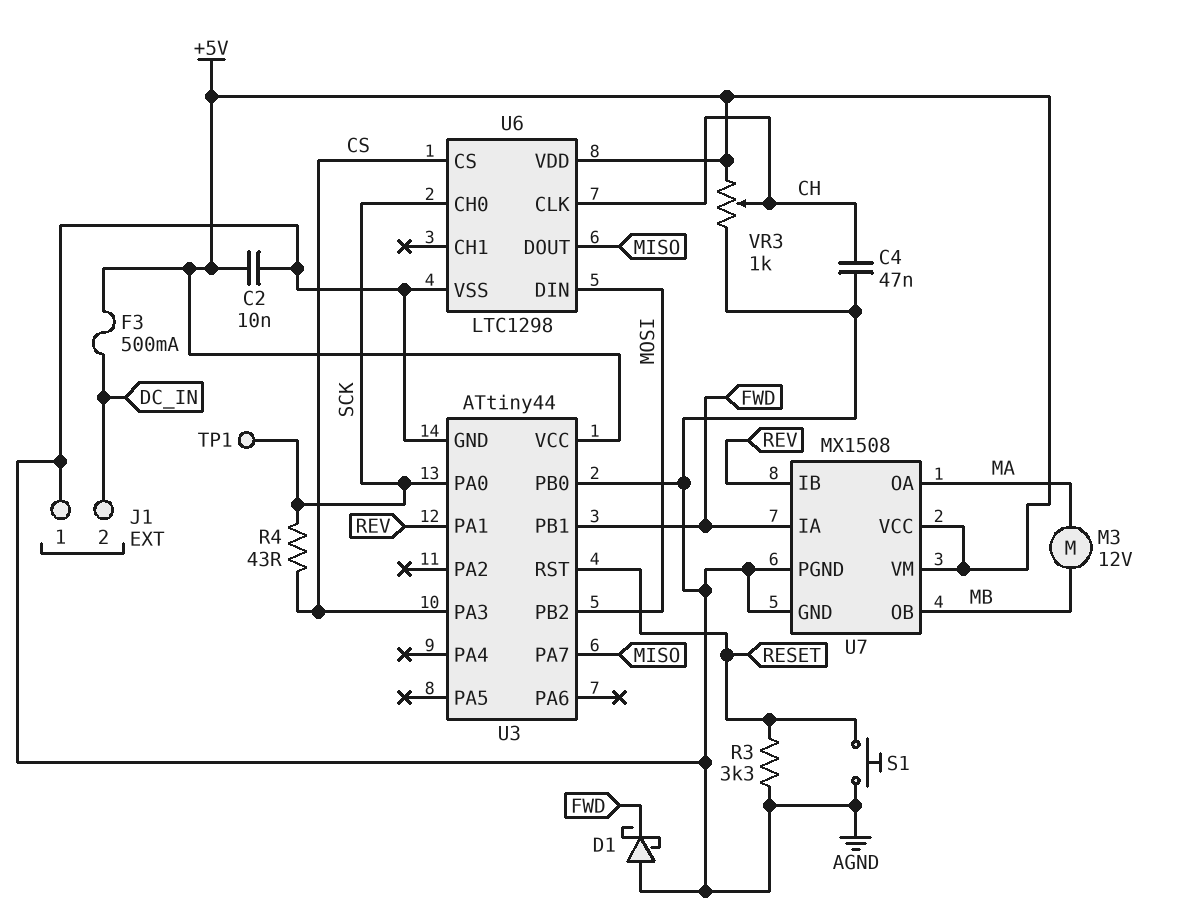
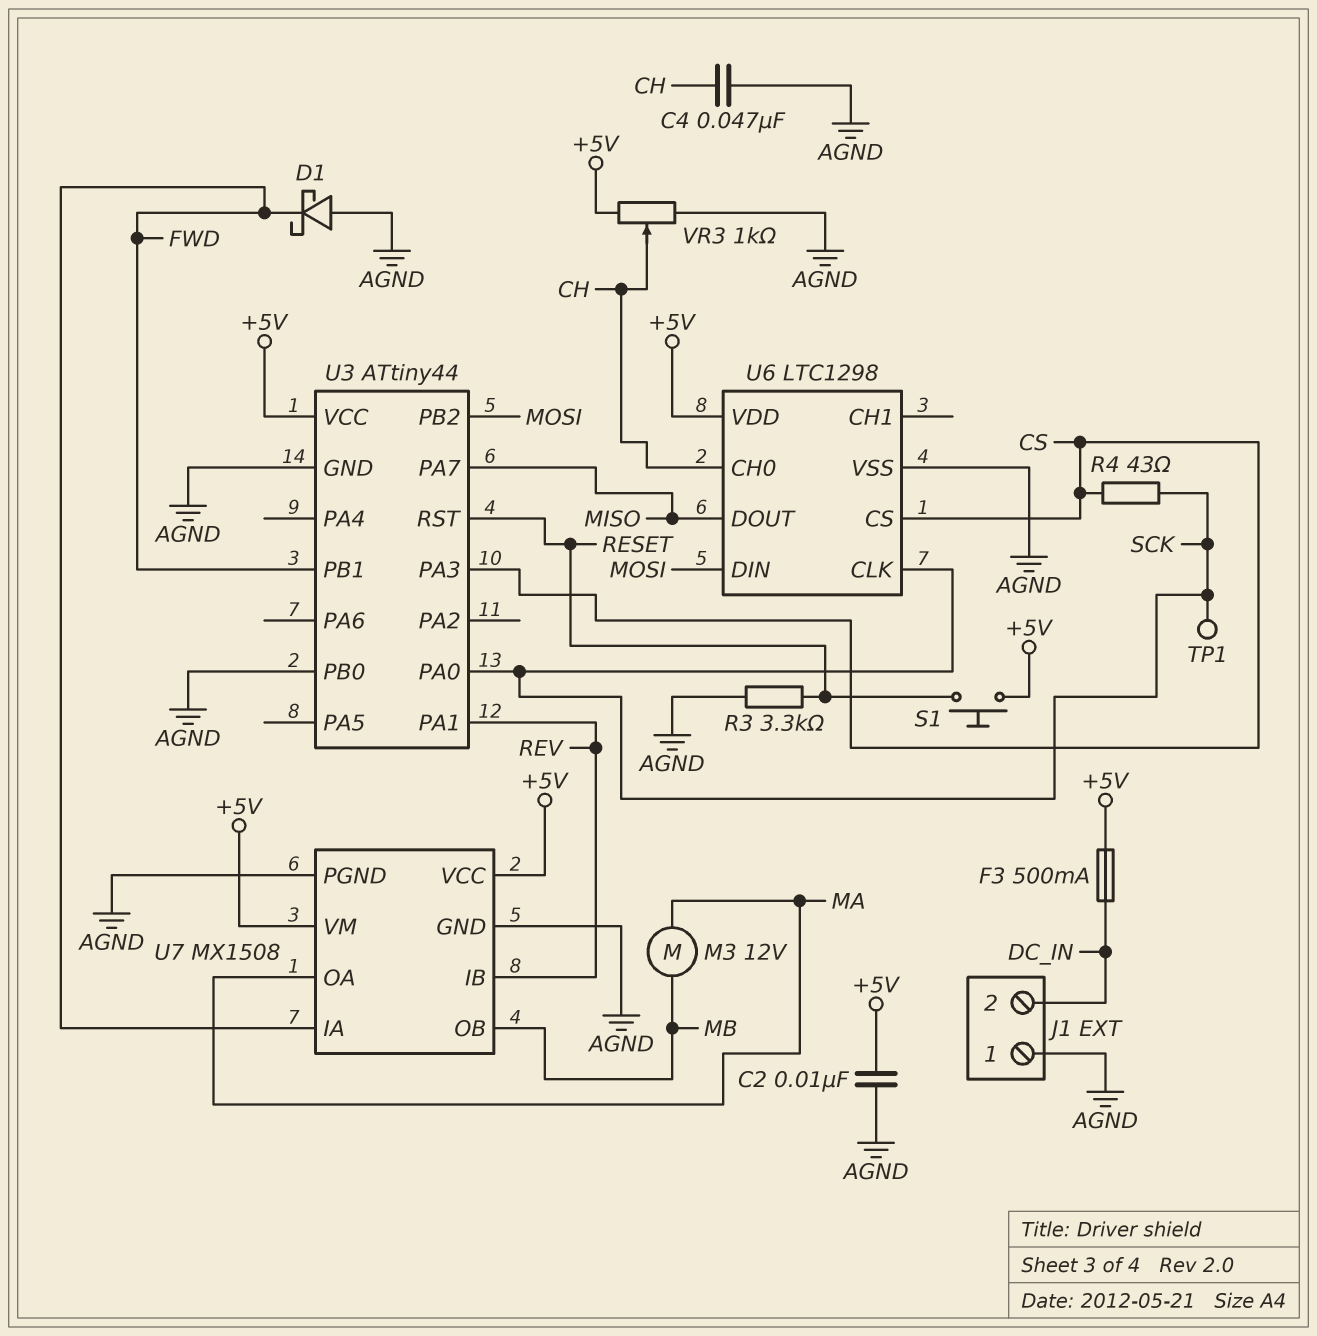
S1: button (AGND, RESET) -> button (+5V, RESET)
U6 pin CH0: SCK -> CH
U6 pin CLK: CH -> SCK

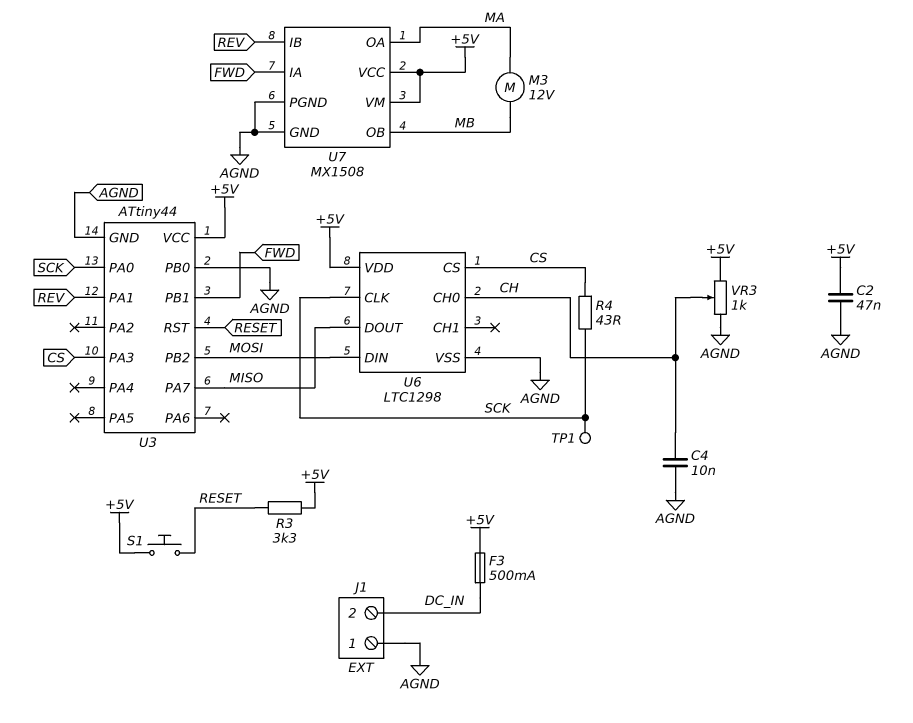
C2: 10nF (+5V, AGND) -> 47nF (+5V, AGND)
C4: 47nF (AGND, CH) -> 10nF (AGND, CH)
D1: schottky (A AGND, K FWD) -> none
R3: 3.3k (AGND, RESET) -> 3.3k (+5V, RESET)

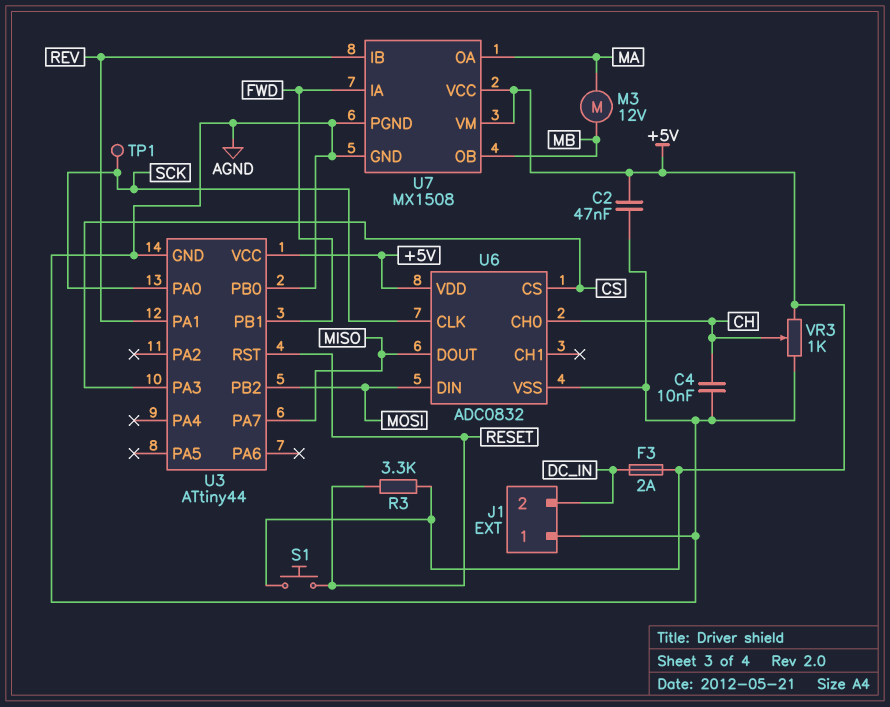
F3: 500mA (+5V, DC_IN) -> 2A (+5V, DC_IN)
R4: 43 (CS, SCK) -> none
U6: LTC1298 -> ADC0832

